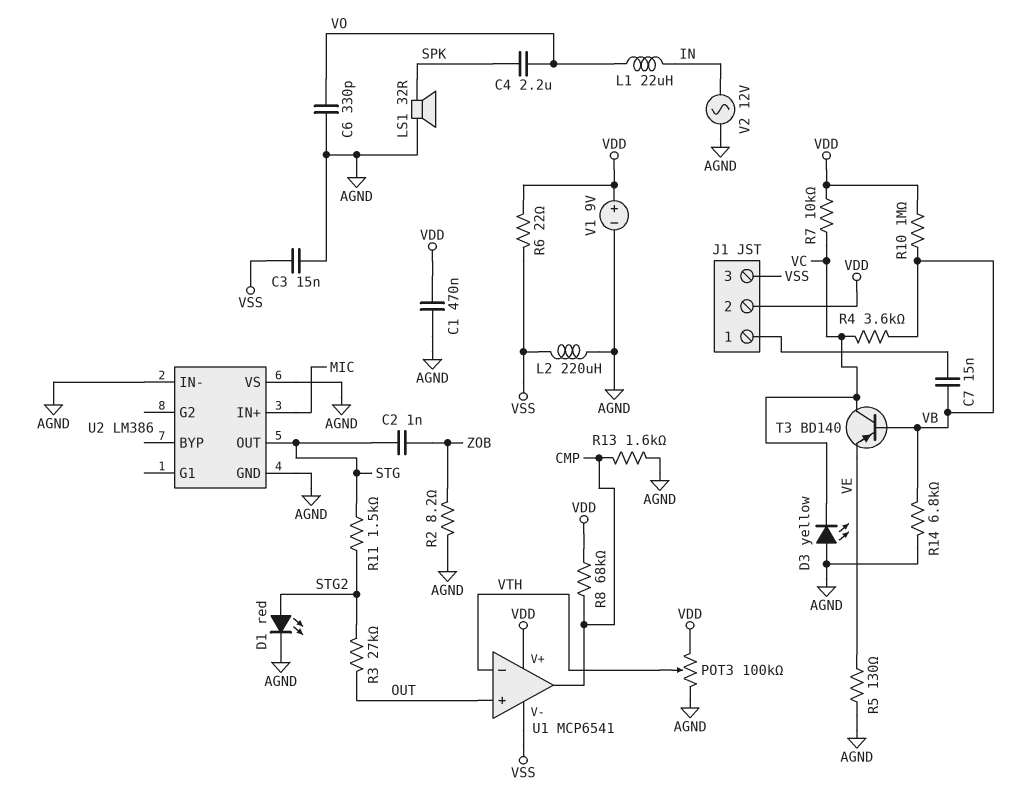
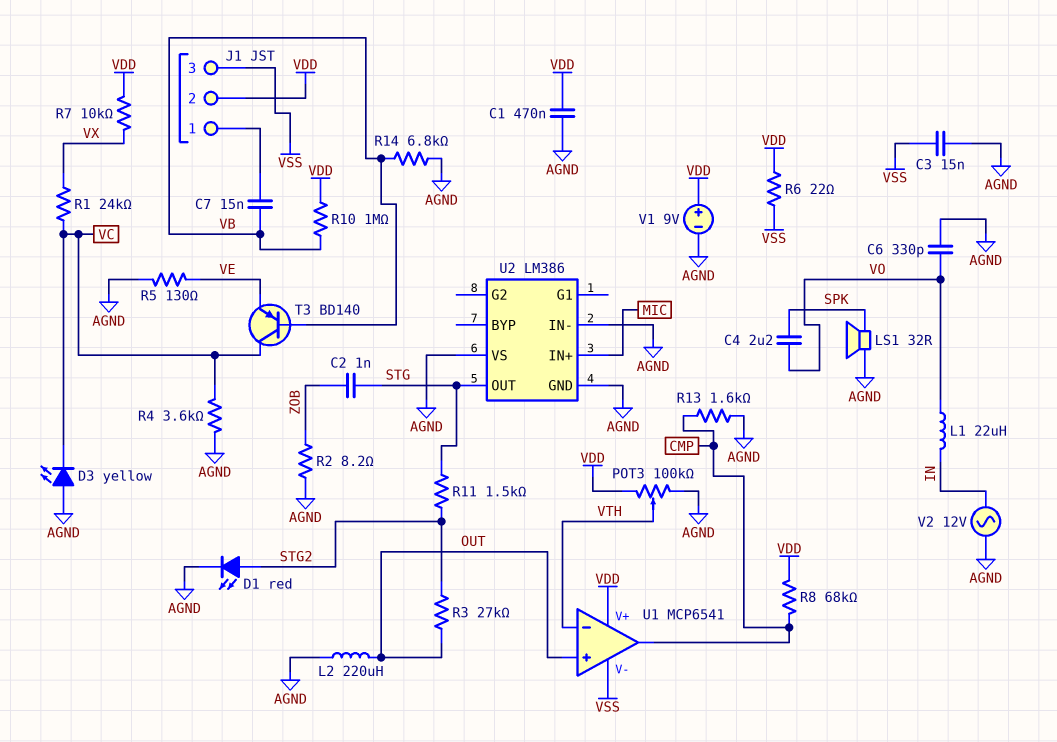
L2: 220uH (AGND, VSS) -> 220uH (AGND, OUT)
R1: none -> 24k (VC, VX)
R4: 3.6k (VB, VC) -> 3.6k (AGND, VC)
R7: 10k (VC, VDD) -> 10k (VDD, VX)

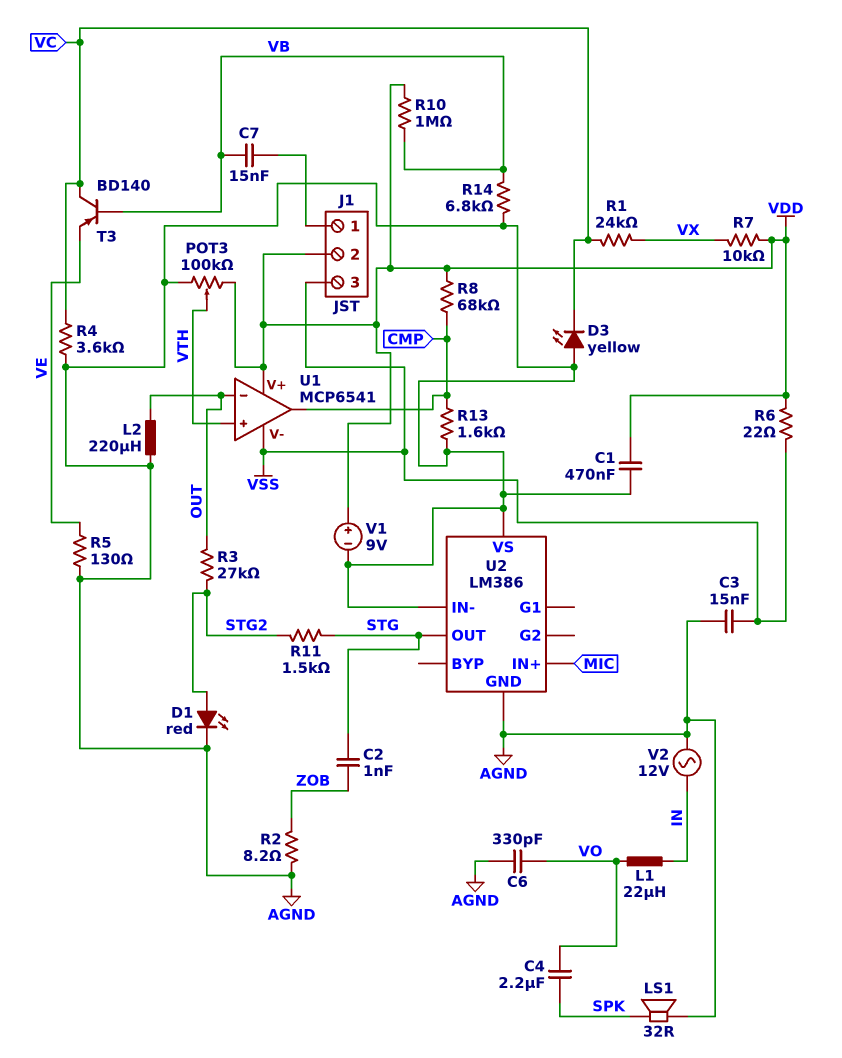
U1 pin in+: OUT -> VTH
U1 pin in-: VTH -> OUT

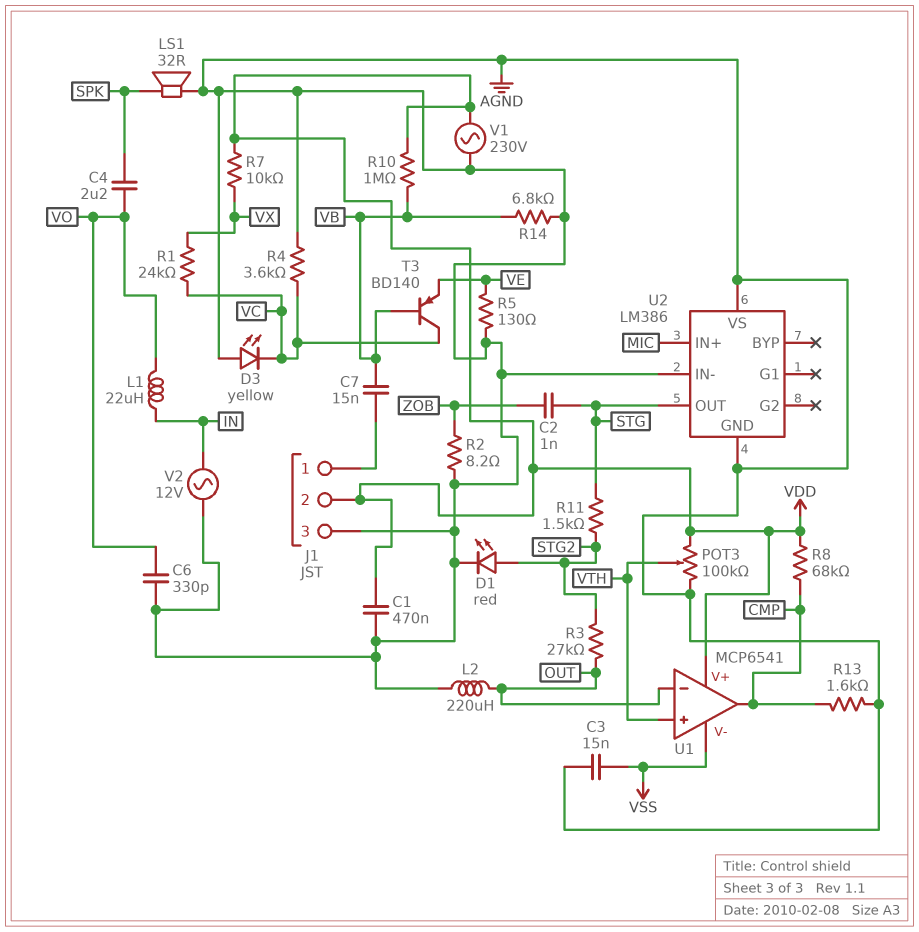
J1 pin 3: VSS -> AGND
R6: 22 (VDD, VSS) -> none
V1: 9V (plus VDD, minus AGND) -> AC 230V (AGND, VDD)

